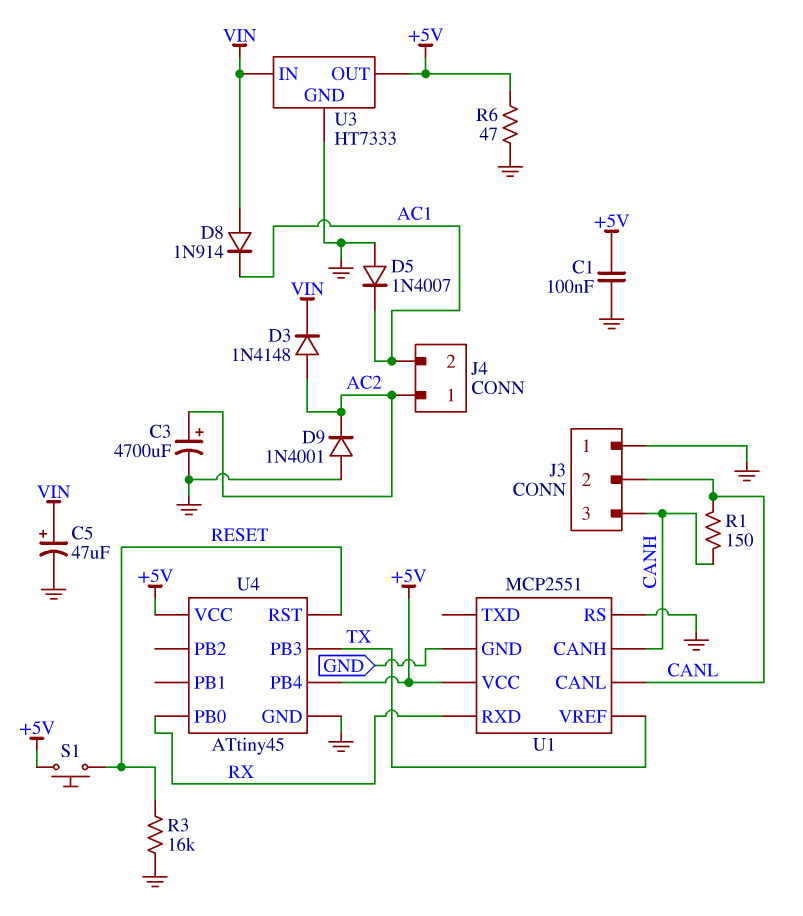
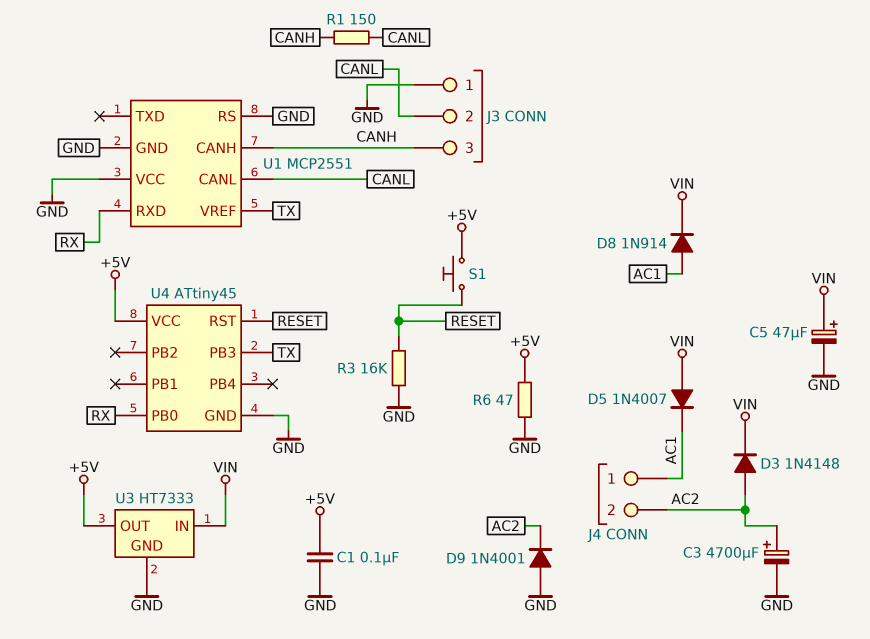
D5: diode 1N4007 (A GND, K AC1) -> diode 1N4007 (A VIN, K AC1)
D8: diode 1N914 (A VIN, K AC1) -> diode 1N914 (A AC1, K VIN)
J4 pin 1: AC2 -> AC1
J4 pin 2: AC1 -> AC2
U1 pin VCC: +5V -> GND
U4 pin PB4: +5V -> none

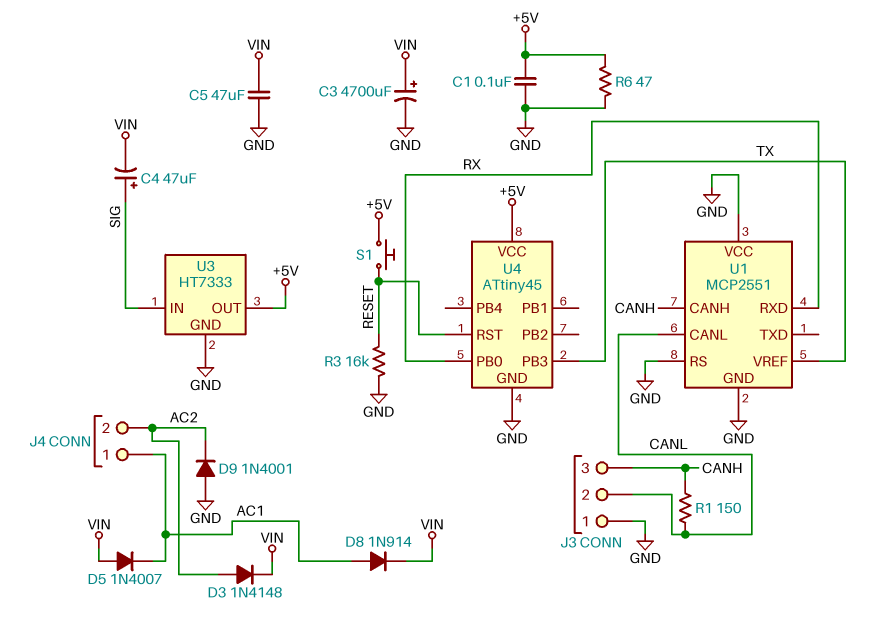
C3: 4700uF (plus AC2, minus GND) -> 4700uF (plus VIN, minus GND)
C4: none -> 47uF (plus SIG, minus VIN)
C5: 47uF (plus VIN, minus GND) -> 47uF (GND, VIN)
U3 pin IN: VIN -> SIG

